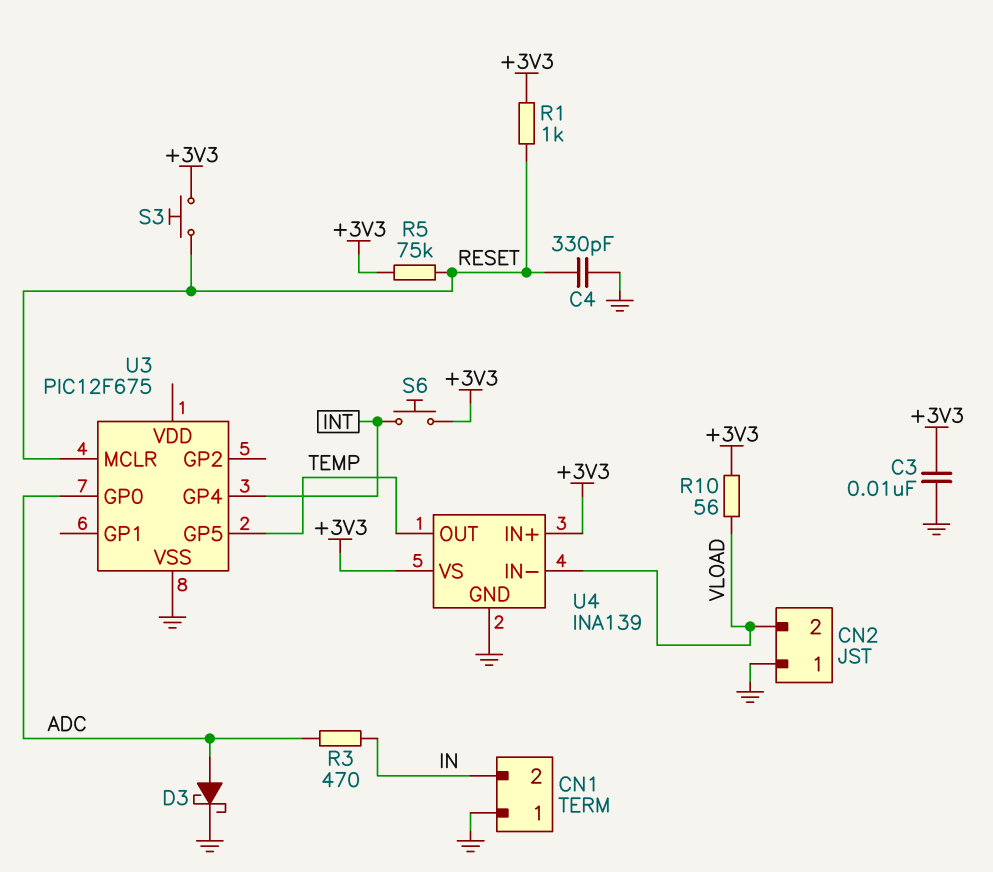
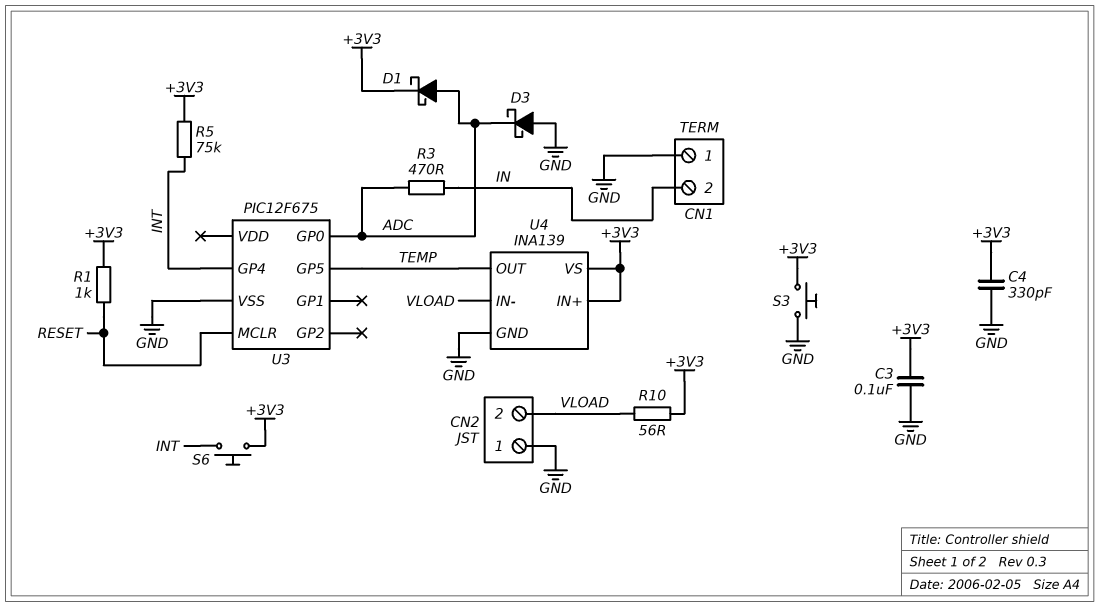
C3: 10nF (+3V3, GND) -> 100nF (+3V3, GND)
C4: 330pF (GND, RESET) -> 330pF (+3V3, GND)
D1: none -> schottky (A ADC, K +3V3)
D3: schottky (A ADC, K GND) -> schottky (A GND, K ADC)
R5: 75k (+3V3, RESET) -> 75k (+3V3, INT)
S3: button (+3V3, RESET) -> button (+3V3, GND)

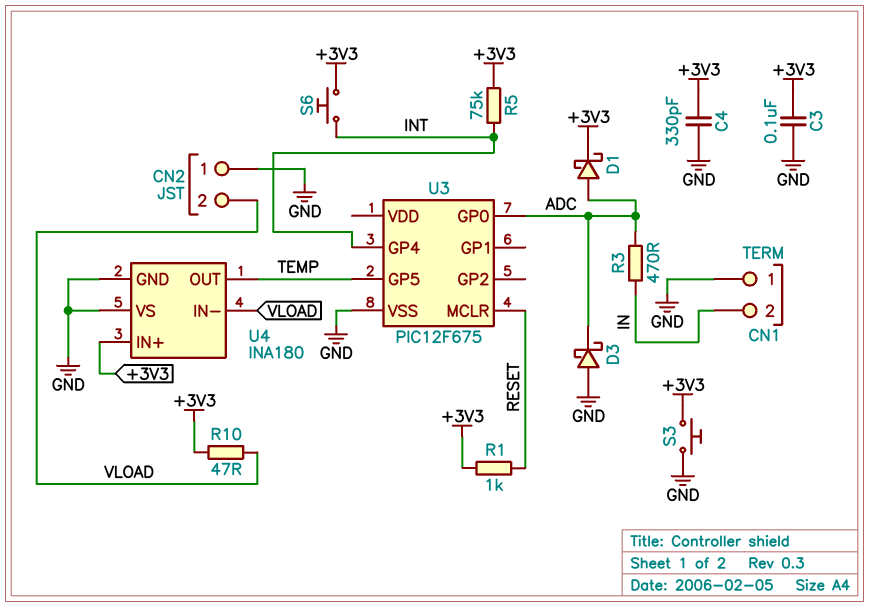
R10: 56 (+3V3, VLOAD) -> 47 (+3V3, VLOAD)
U4: INA139 -> INA180
U4 pin VS: +3V3 -> GND

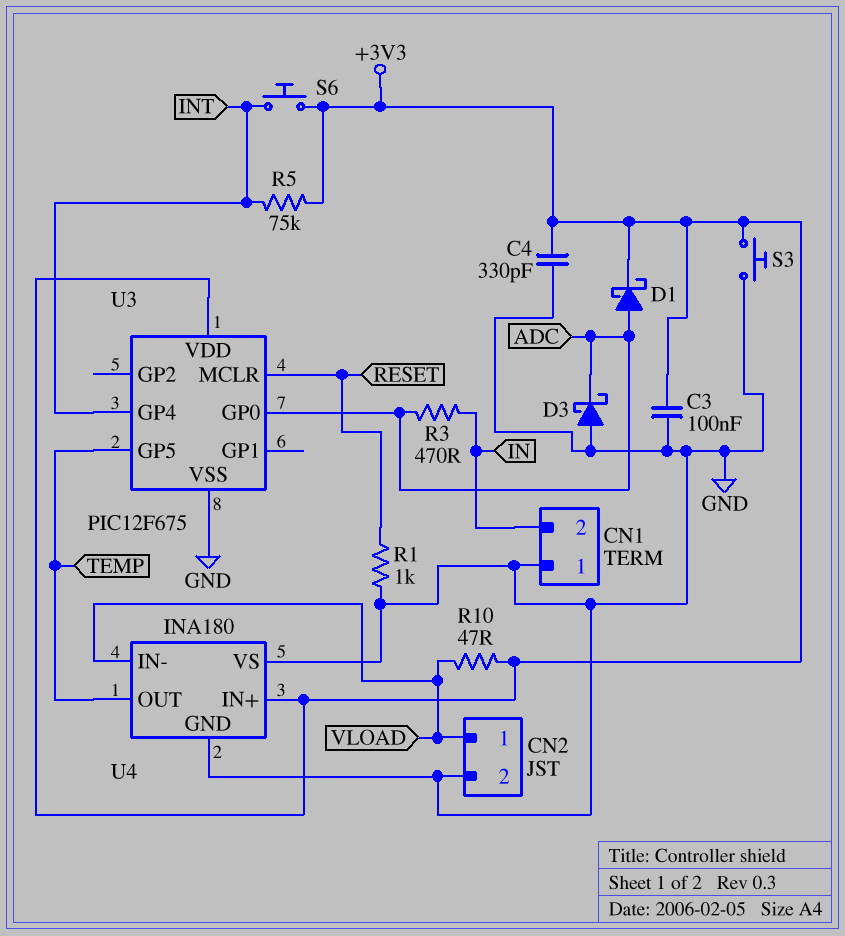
CN2 pin 1: GND -> VLOAD
CN2 pin 2: VLOAD -> GND
R1: 1k (+3V3, RESET) -> 1k (GND, RESET)
U3 pin VDD: none -> +3V3

